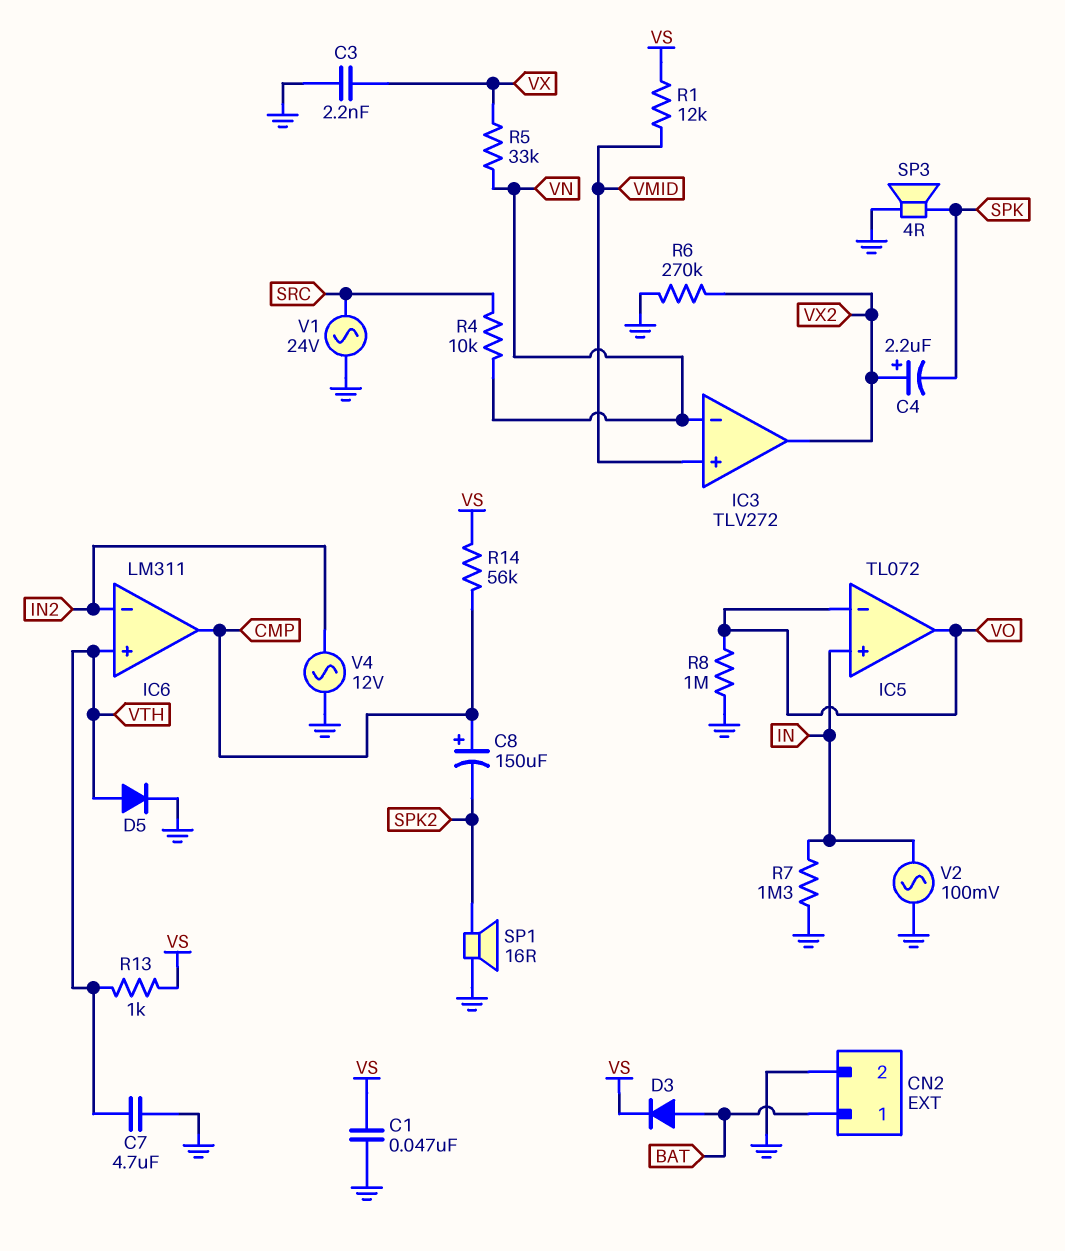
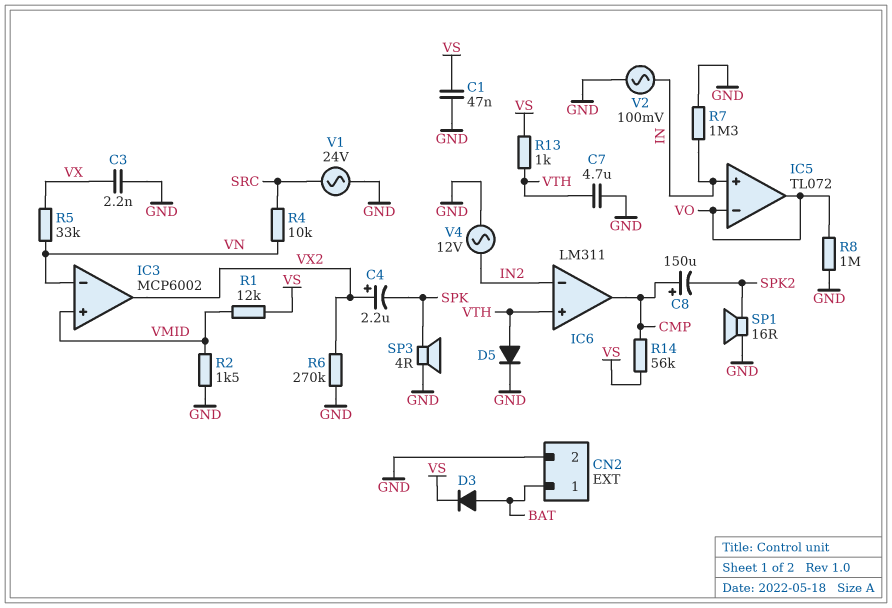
IC3: TLV272 -> MCP6002
R2: none -> 1.5k (GND, VMID)

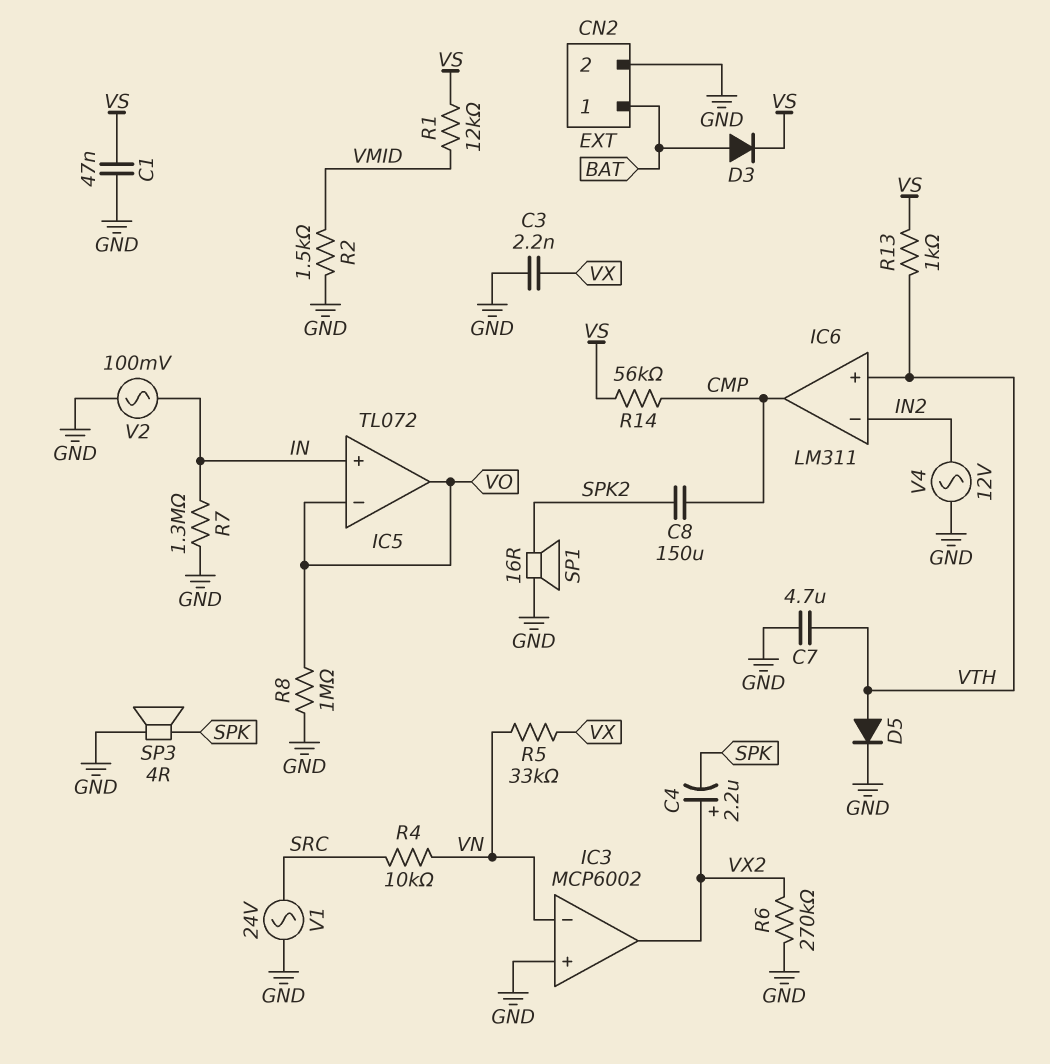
C8: 150uF (plus CMP, minus SPK2) -> 150uF (CMP, SPK2)
IC3 pin in+: VMID -> GND

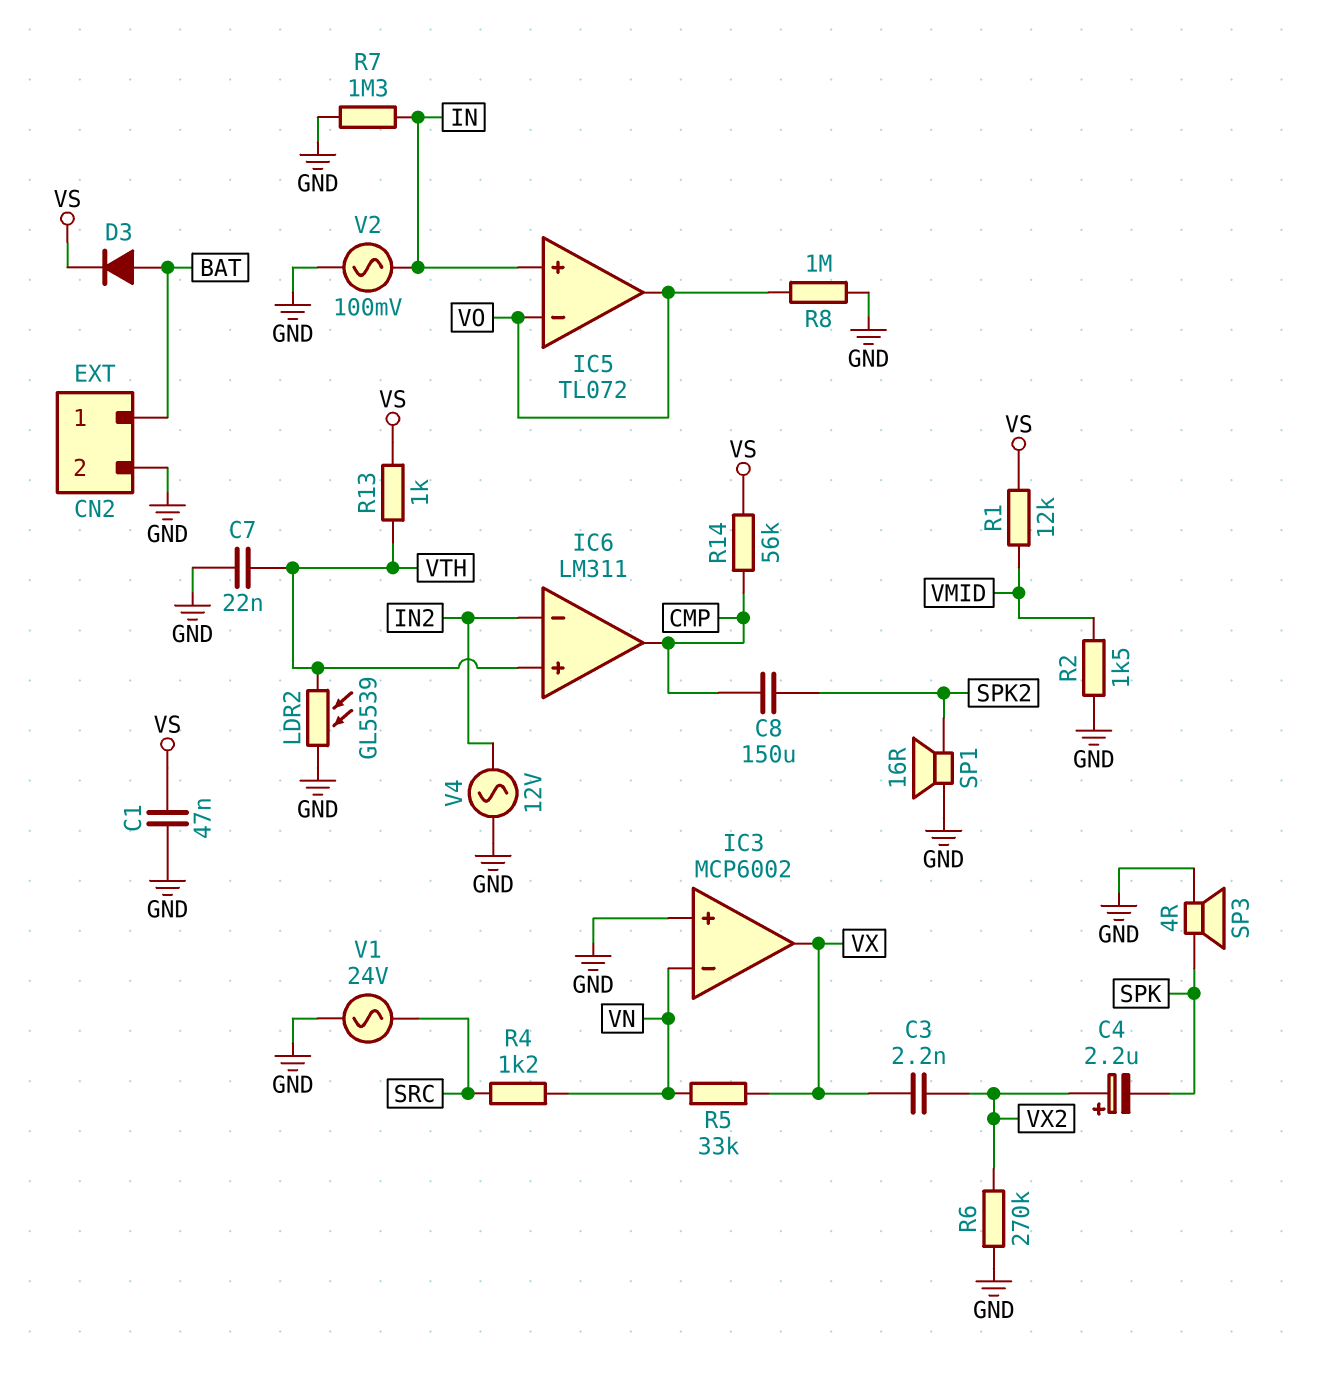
C3: 2.2nF (GND, VX) -> 2.2nF (VX, VX2)
C7: 4.7uF (GND, VTH) -> 22nF (GND, VTH)
D5: diode (A VTH, K GND) -> none
IC3 pin out: VX2 -> VX
LDR2: none -> GL5539 (GND, VTH)
R4: 10k (SRC, VN) -> 1.2k (SRC, VN)

